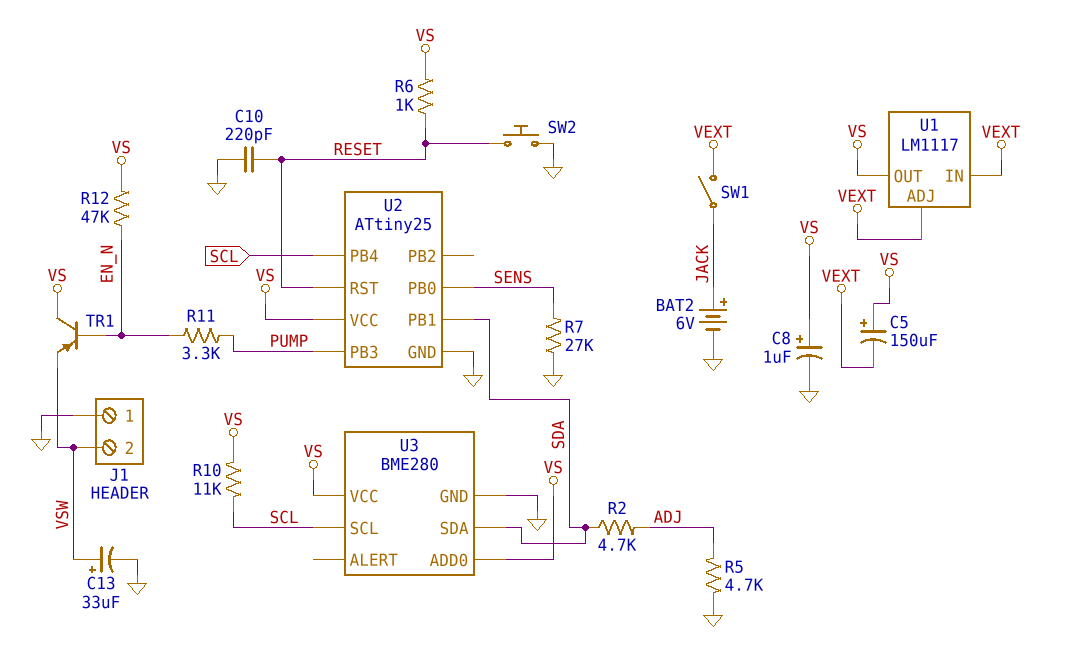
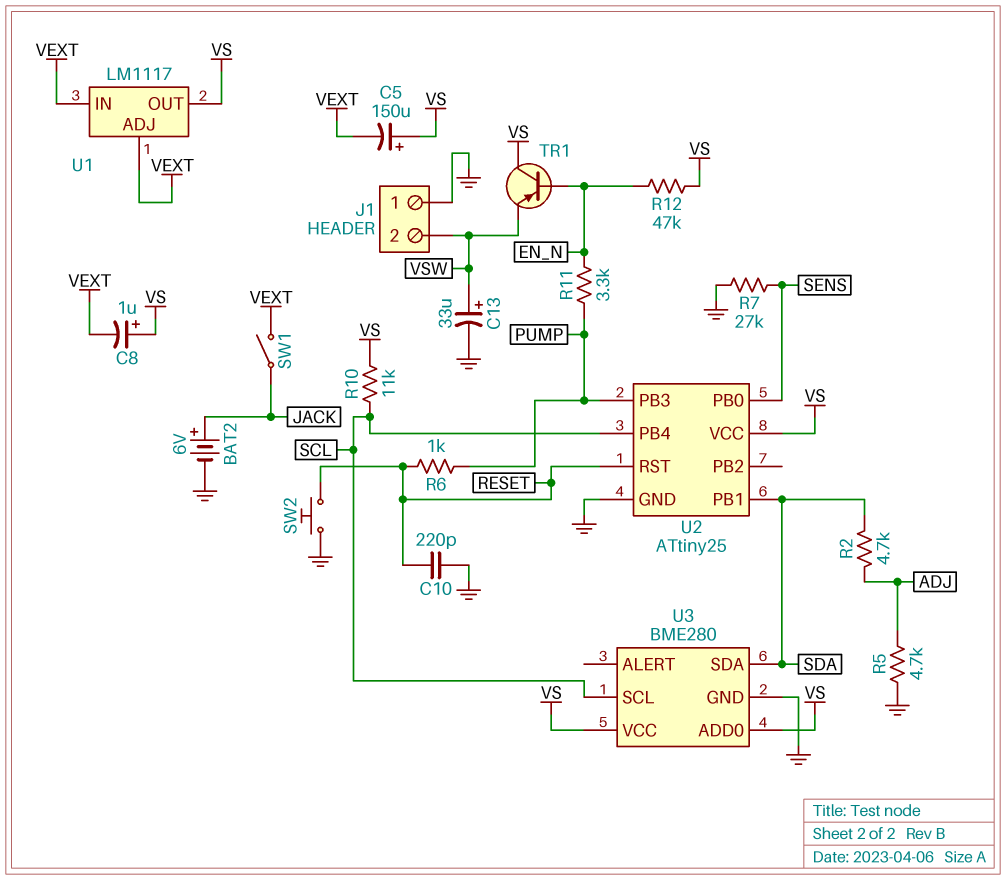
C8: 1uF (plus VS, minus GND) -> 1uF (plus VS, minus VEXT)
R6: 1k (RESET, VS) -> 1k (PUMP, RESET)

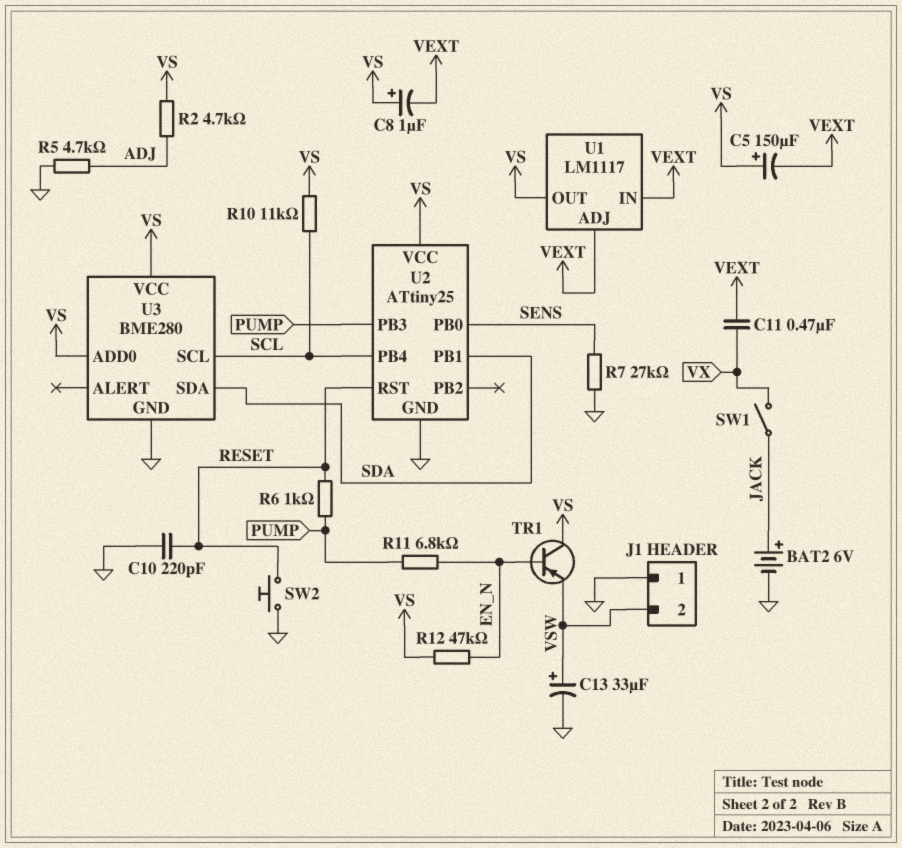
C11: none -> 470nF (VEXT, VX)
R2: 4.7k (ADJ, SDA) -> 4.7k (ADJ, VS)
R11: 3.3k (EN_N, PUMP) -> 6.8k (EN_N, PUMP)
SW1: switch (JACK, VEXT) -> switch (JACK, VX)

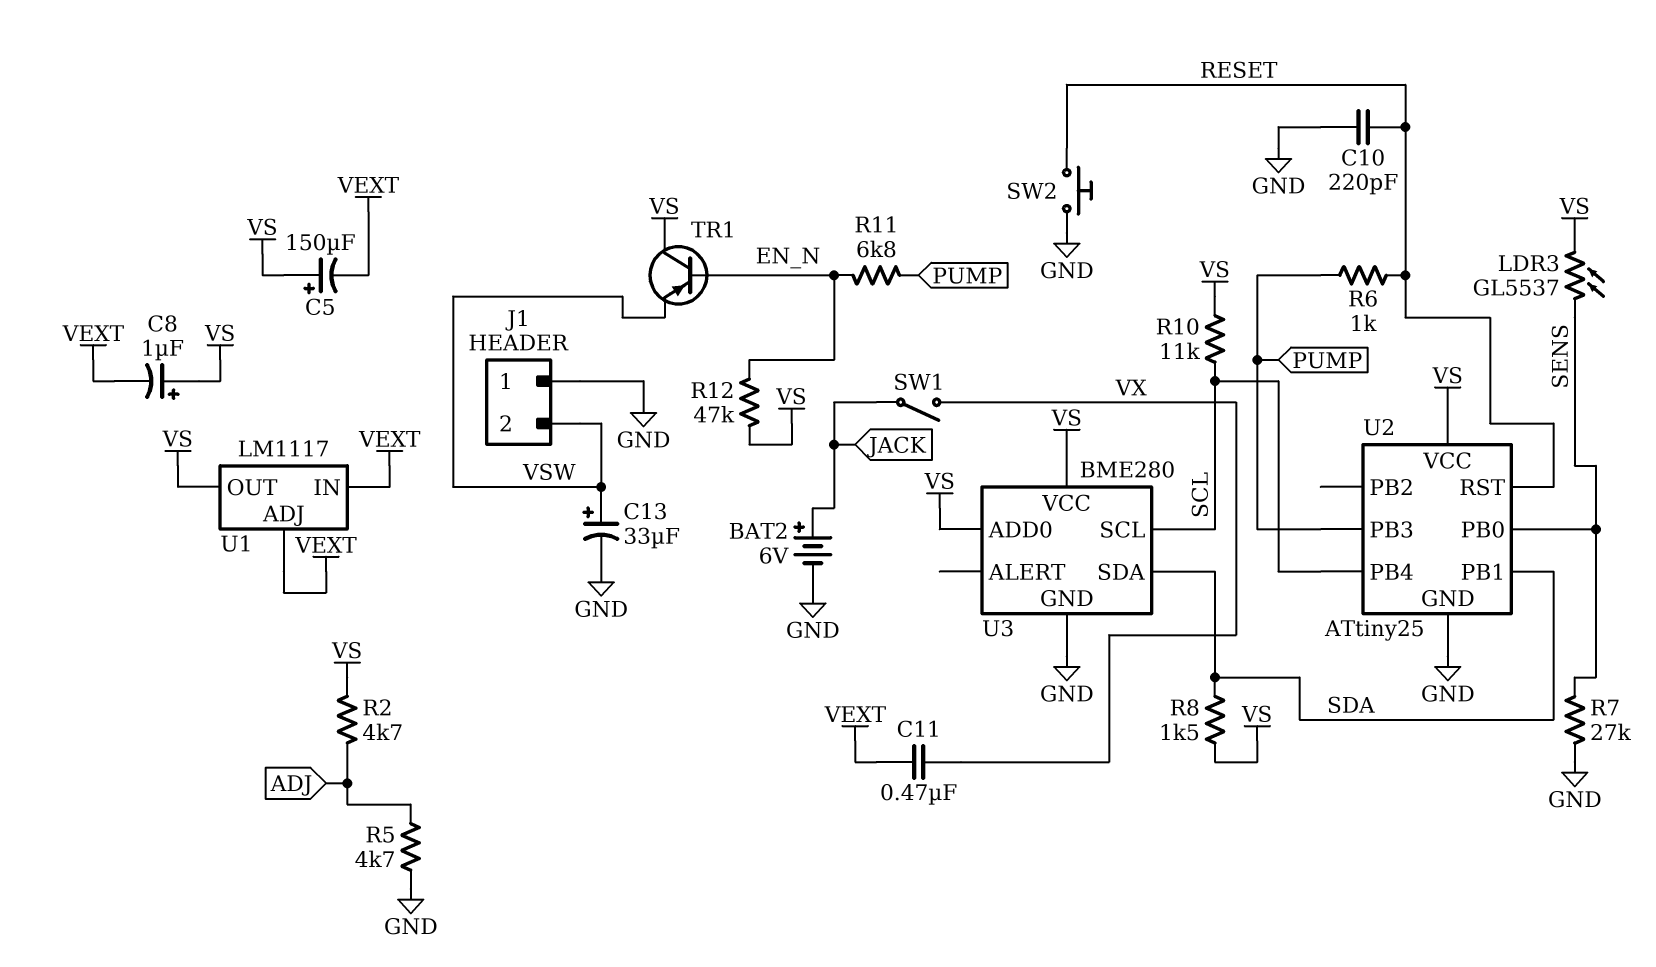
LDR3: none -> GL5537 (SENS, VS)
R8: none -> 1.5k (SDA, VS)

